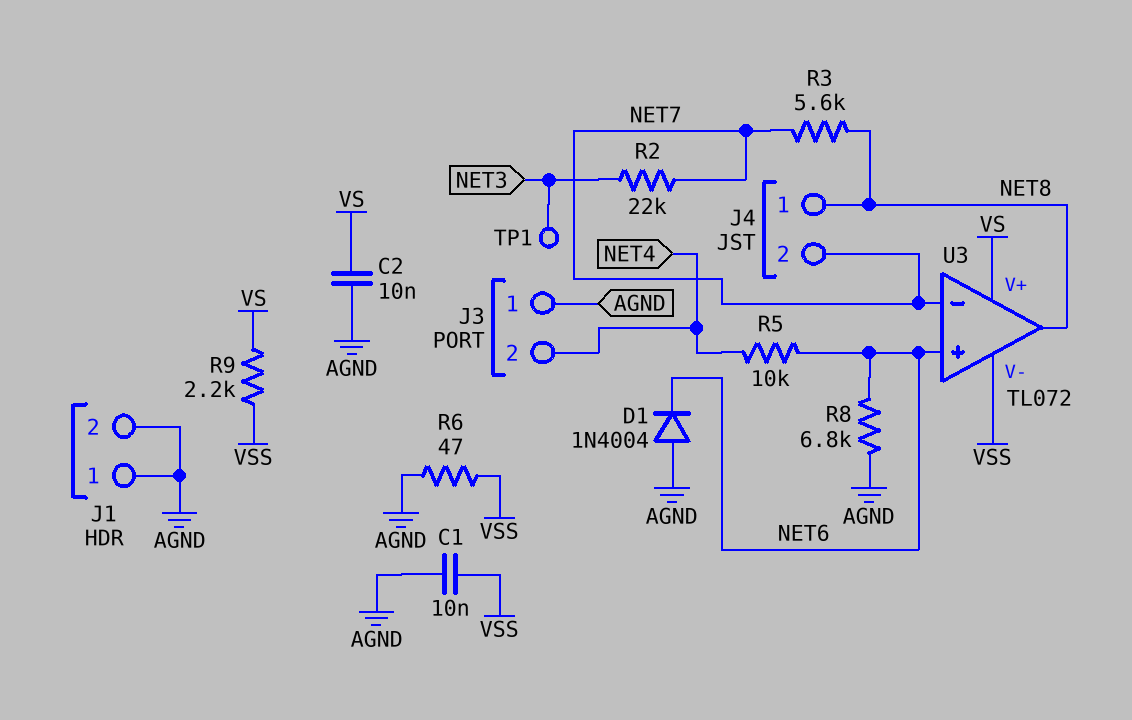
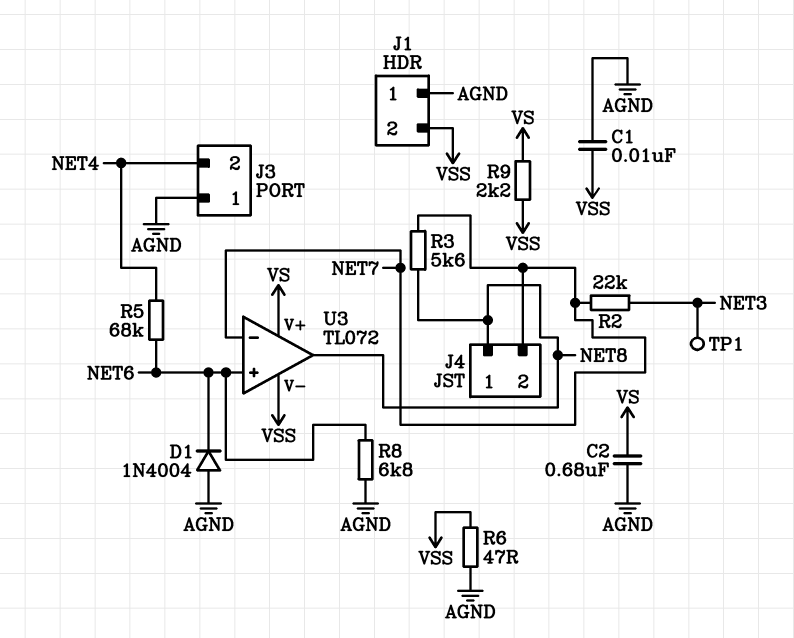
C2: 10nF (AGND, VS) -> 680nF (AGND, VS)
J1 pin 2: AGND -> VSS
R5: 10k (NET4, NET6) -> 68k (NET4, NET6)

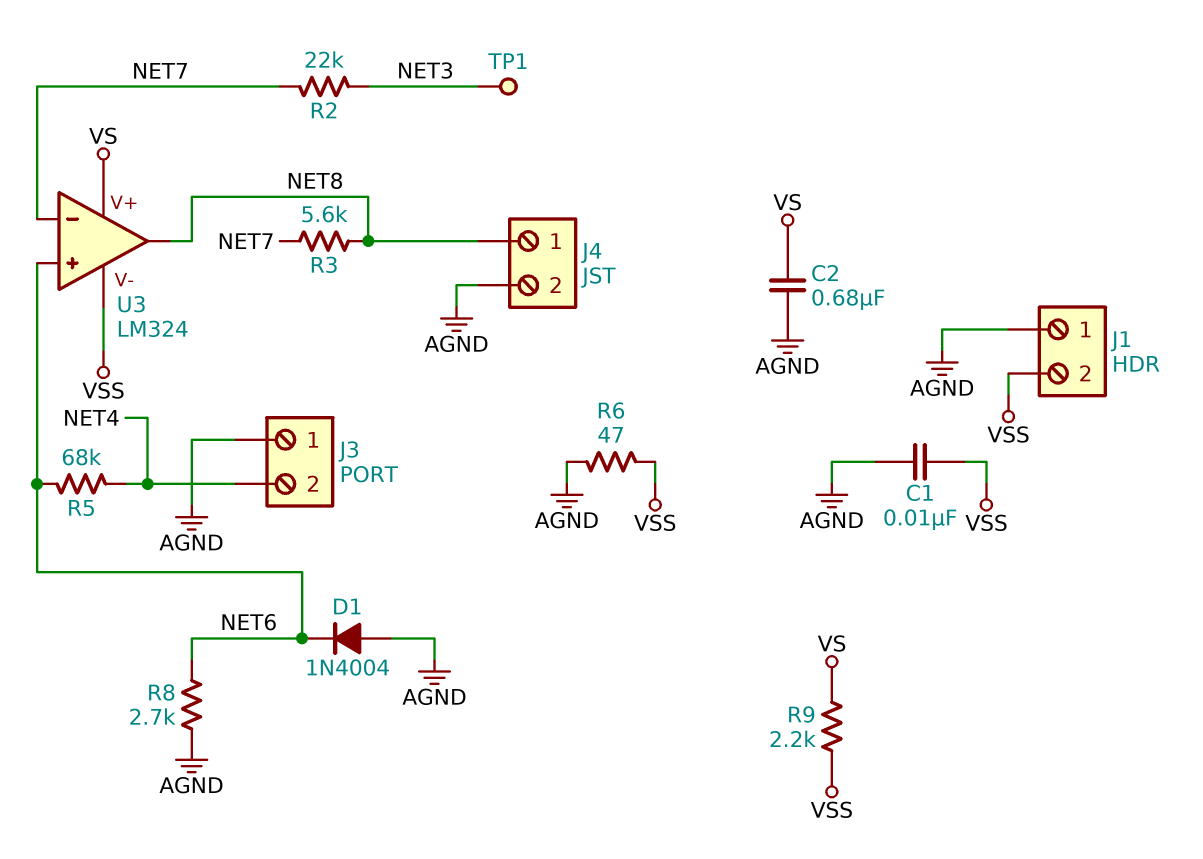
J4 pin 2: NET7 -> AGND
R8: 6.8k (AGND, NET6) -> 2.7k (AGND, NET6)
U3: TL072 -> LM324

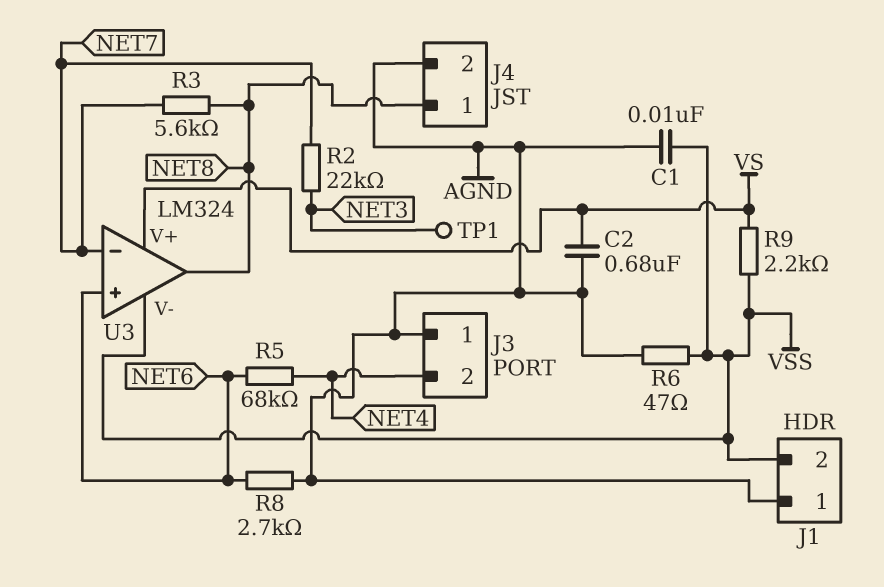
D1: diode 1N4004 (A AGND, K NET6) -> none

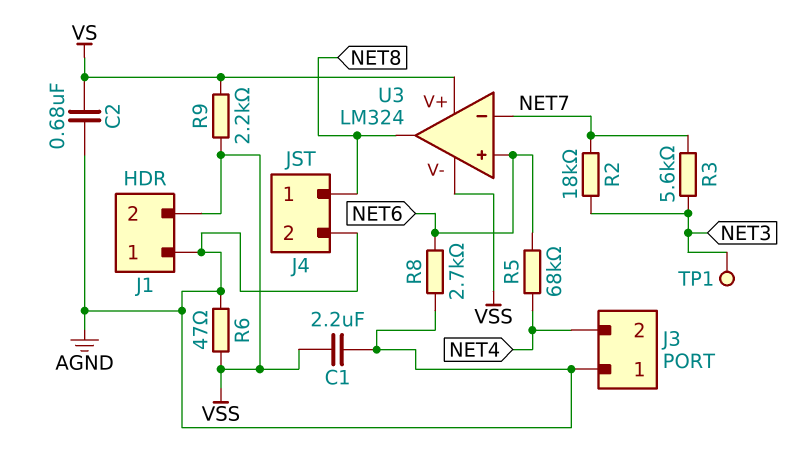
C1: 10nF (AGND, VSS) -> 2.2uF (AGND, VSS)
R2: 22k (NET3, NET7) -> 18k (NET3, NET7)
R3: 5.6k (NET7, NET8) -> 5.6k (NET3, NET7)

